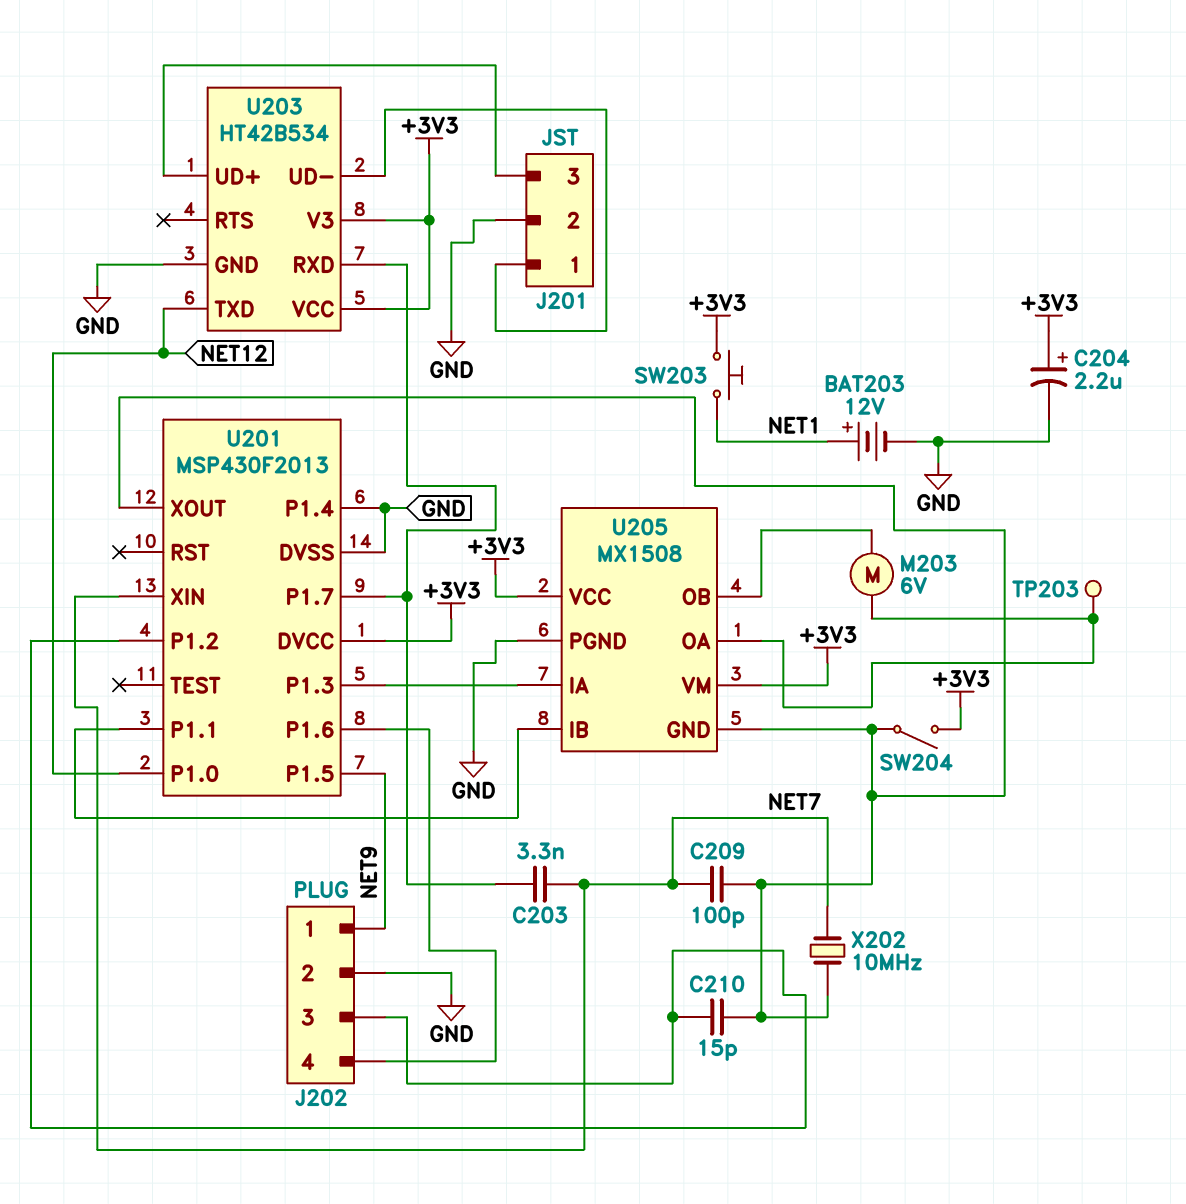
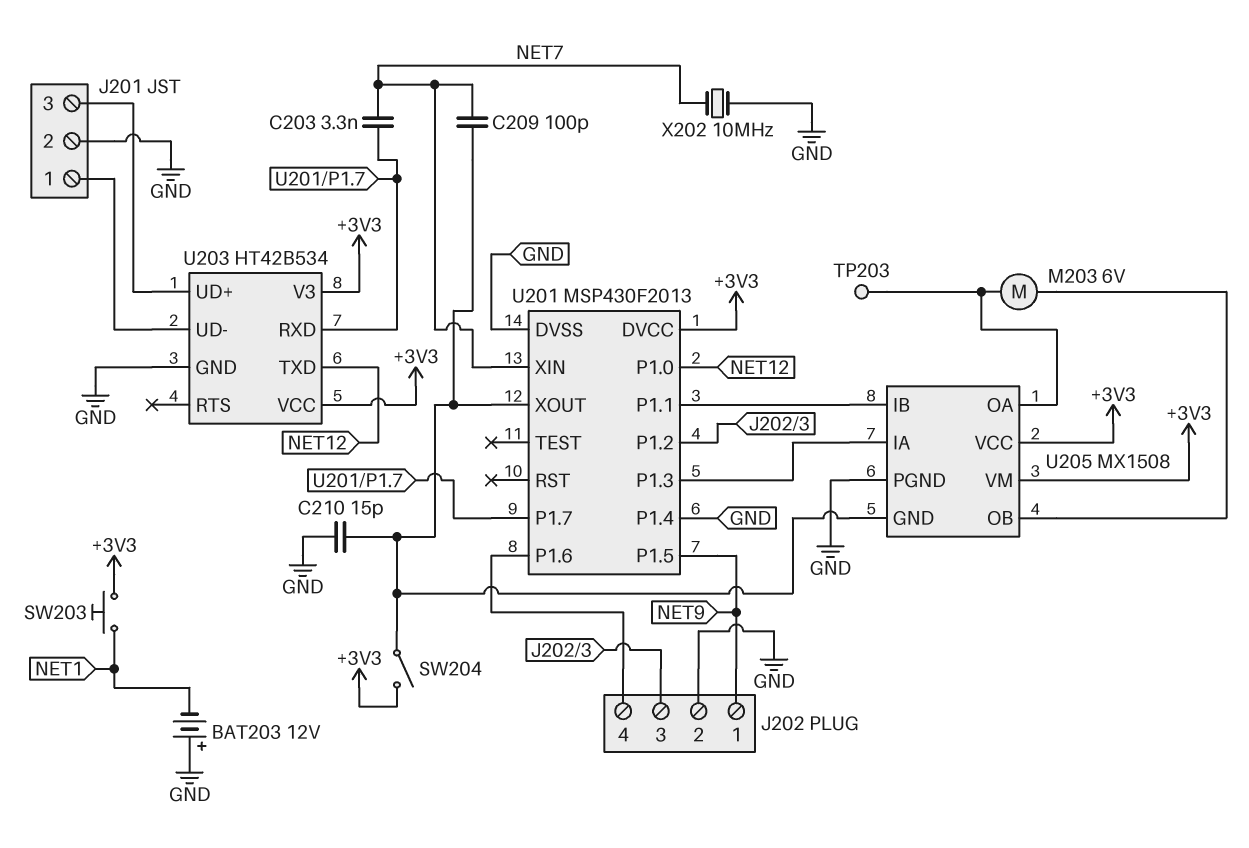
BAT203: 12V (plus NET1, minus GND) -> 12V (plus GND, minus NET1)
C204: 2.2uF (plus +3V3, minus GND) -> none
C210: 15pF (J202/3, U201/XOUT) -> 15pF (GND, U201/XOUT)
X202: 10MHz (NET7, U201/XOUT) -> 10MHz (GND, NET7)

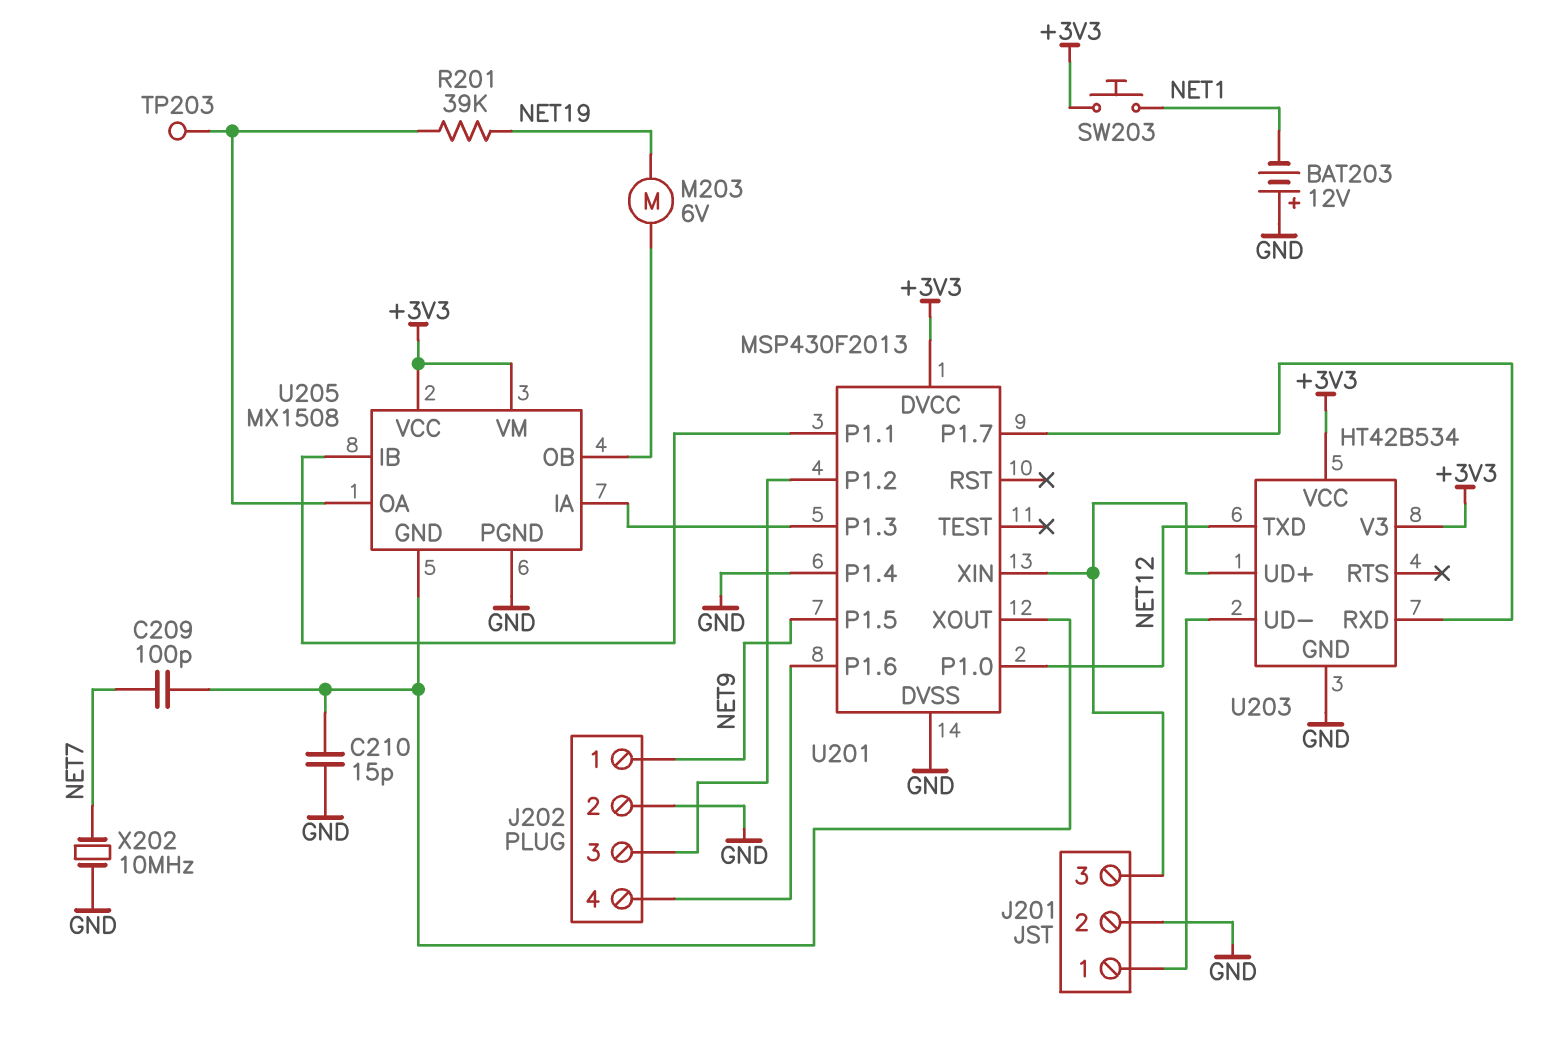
C203: 3.3nF (NET7, U201/P1.7) -> none
M203: motor 6V (U205/OA, U205/OB) -> motor 6V (NET19, U205/OB)
R201: none -> 39k (NET19, U205/OA)
SW204: switch (+3V3, U201/XOUT) -> none
U201 pin XIN: NET7 -> J201/3

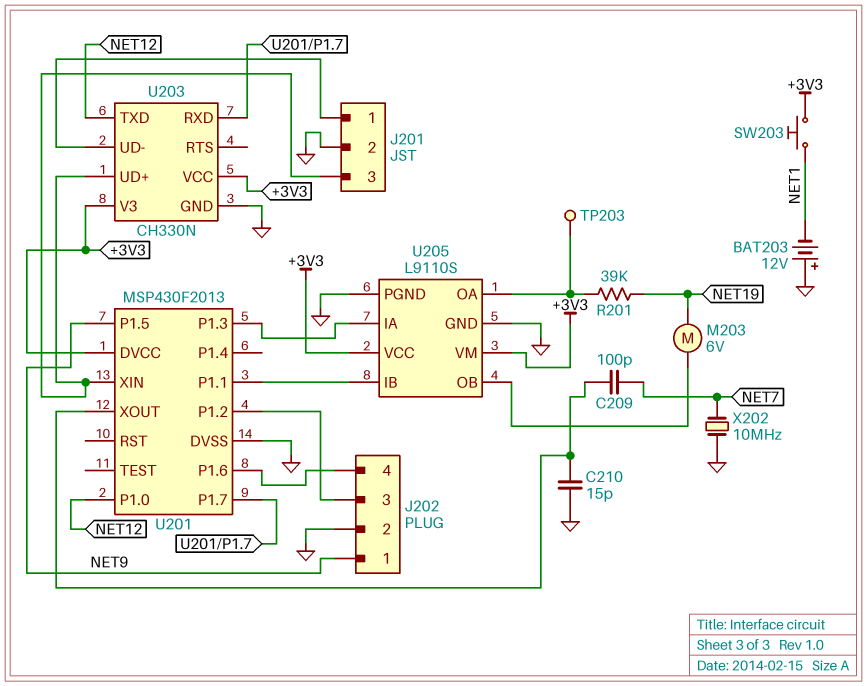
U201 pin P1.4: GND -> none
U203: HT42B534 -> CH330N
U205: MX1508 -> L9110S
U205 pin GND: U201/XOUT -> GND

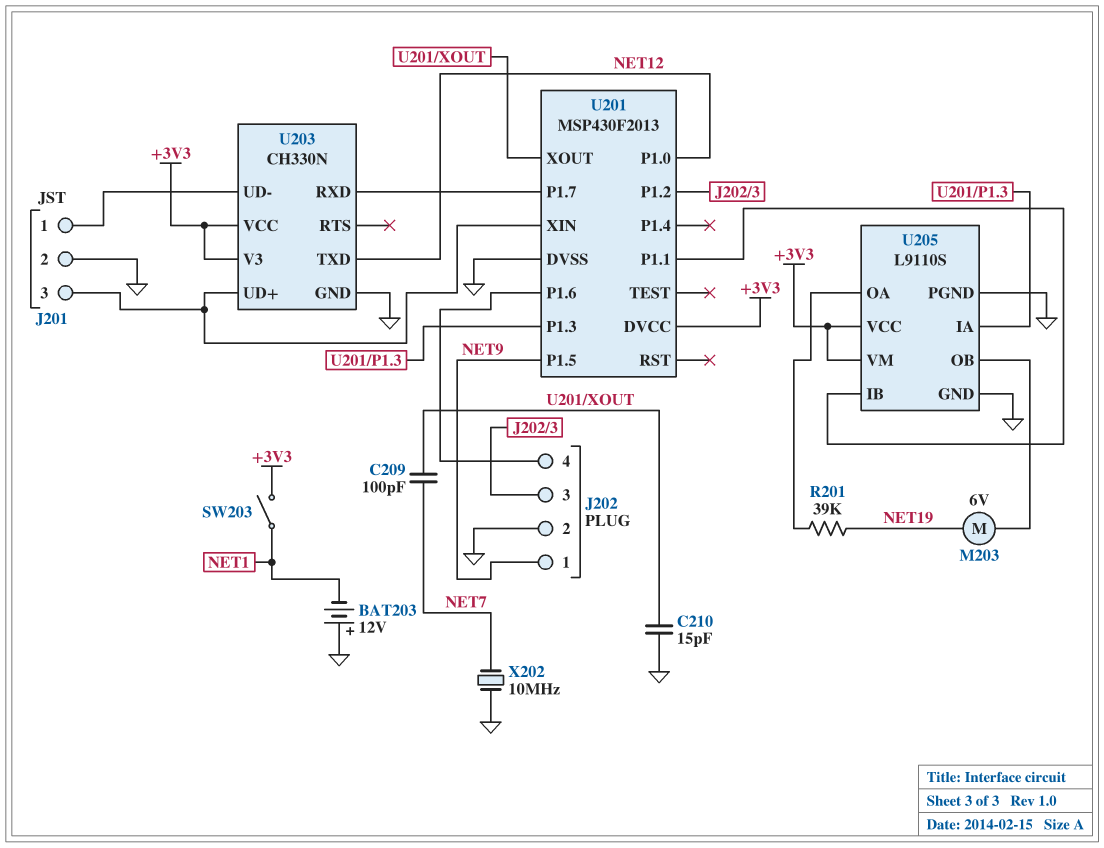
SW203: button (+3V3, NET1) -> switch (+3V3, NET1)
TP203: test point (U205/OA) -> none

